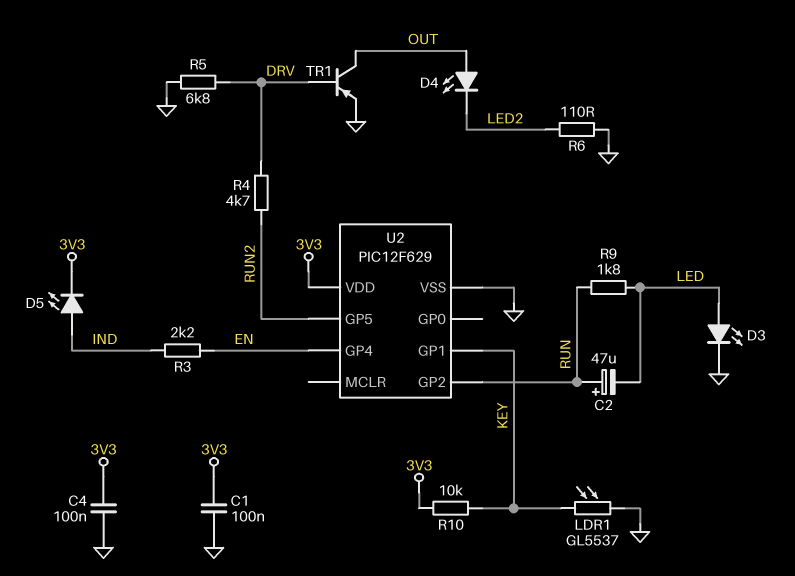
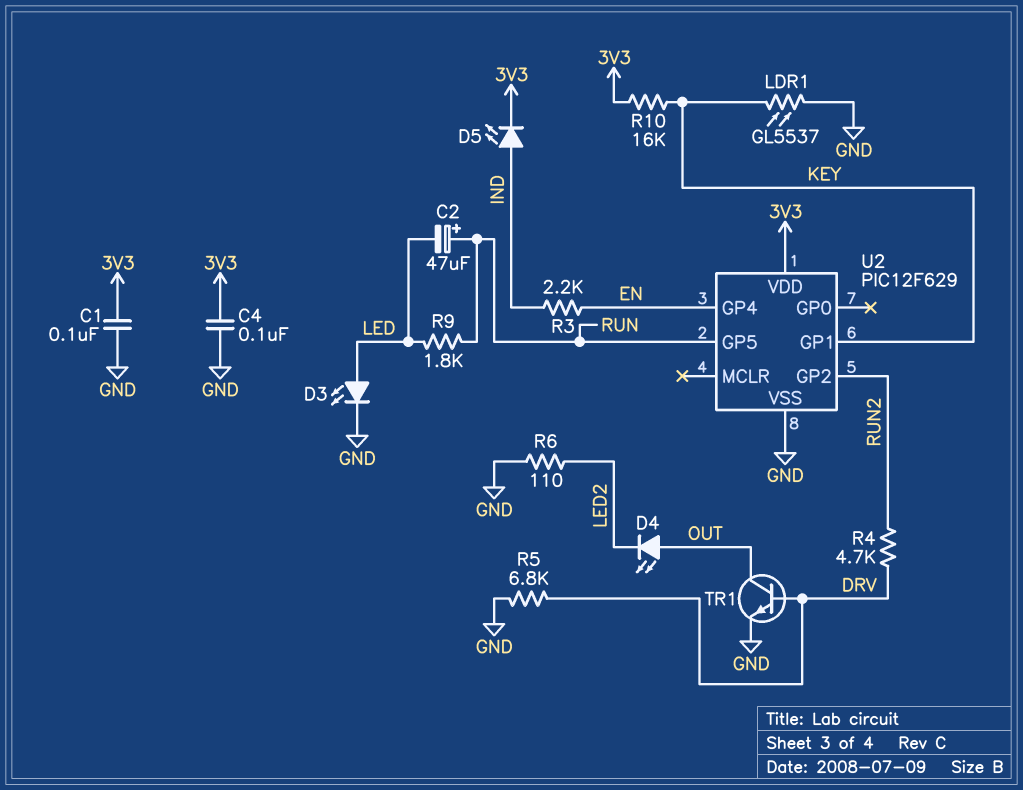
R10: 10k (3V3, KEY) -> 16k (3V3, KEY)
TR1: PNP (B DRV, C OUT, E GND) -> NPN (B DRV, C OUT, E GND)
U2 pin GP2: RUN -> RUN2
U2 pin GP5: RUN2 -> RUN

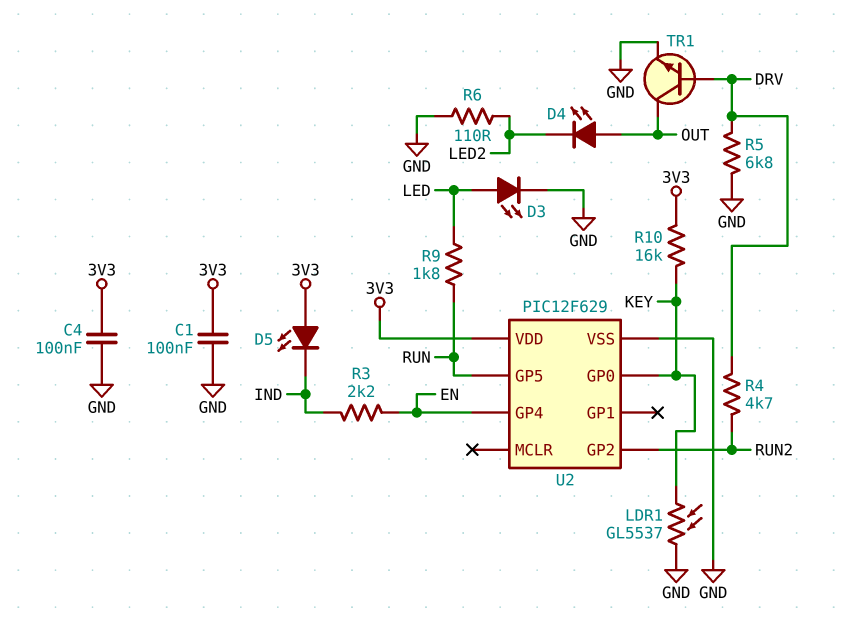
C2: 47uF (plus RUN, minus LED) -> none
D5: LED (A IND, K 3V3) -> LED (A 3V3, K IND)
U2 pin GP0: none -> KEY
U2 pin GP1: KEY -> none

